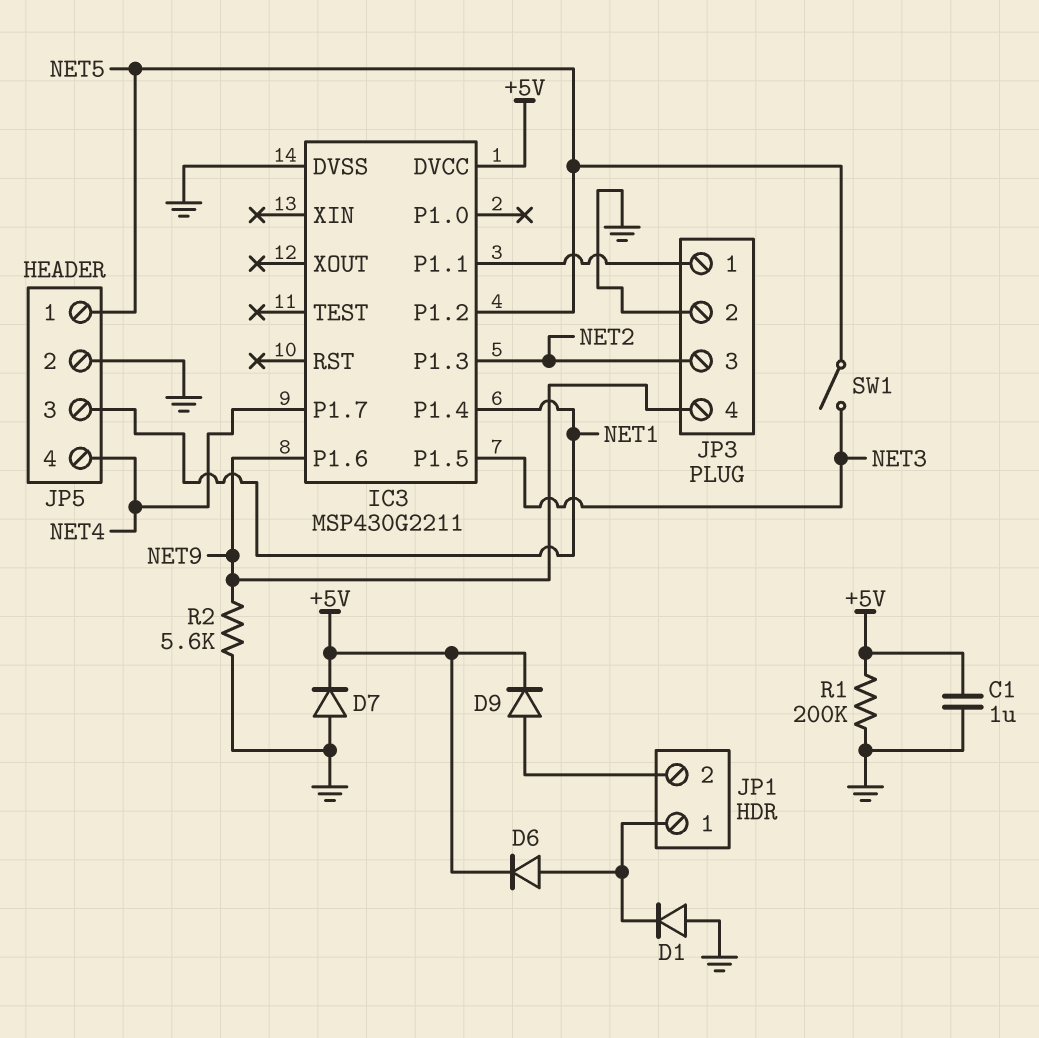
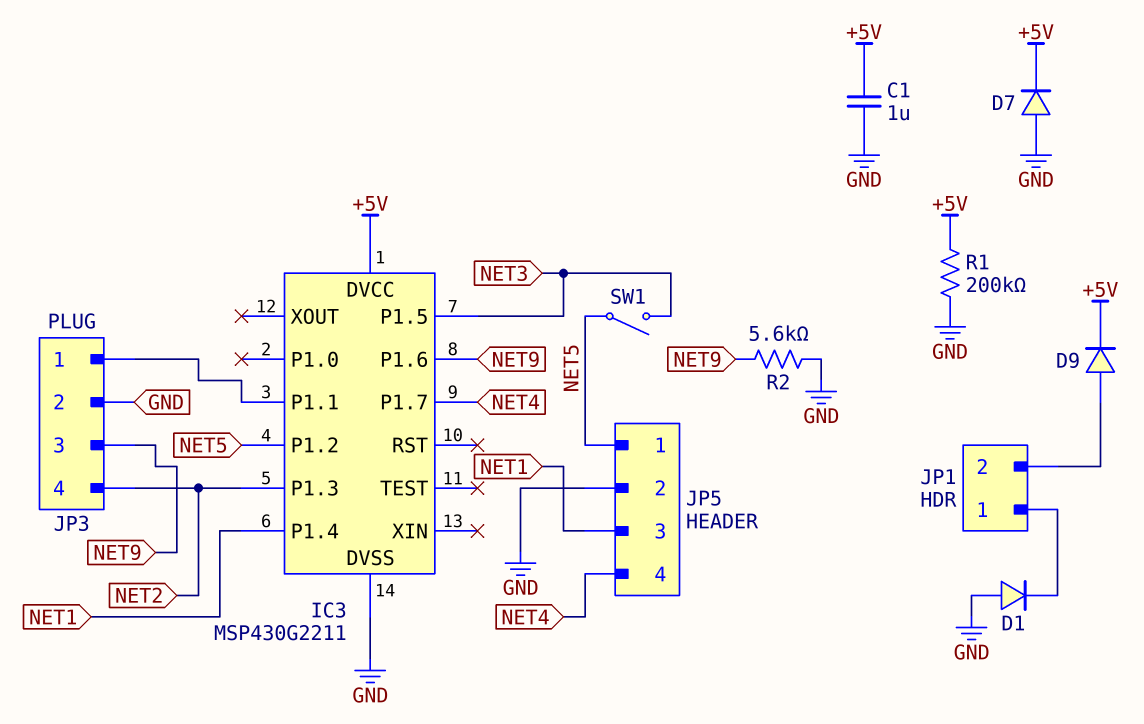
D6: diode (A JP1/1, K +5V) -> none
JP3 pin 3: NET2 -> NET9
JP3 pin 4: NET9 -> NET2

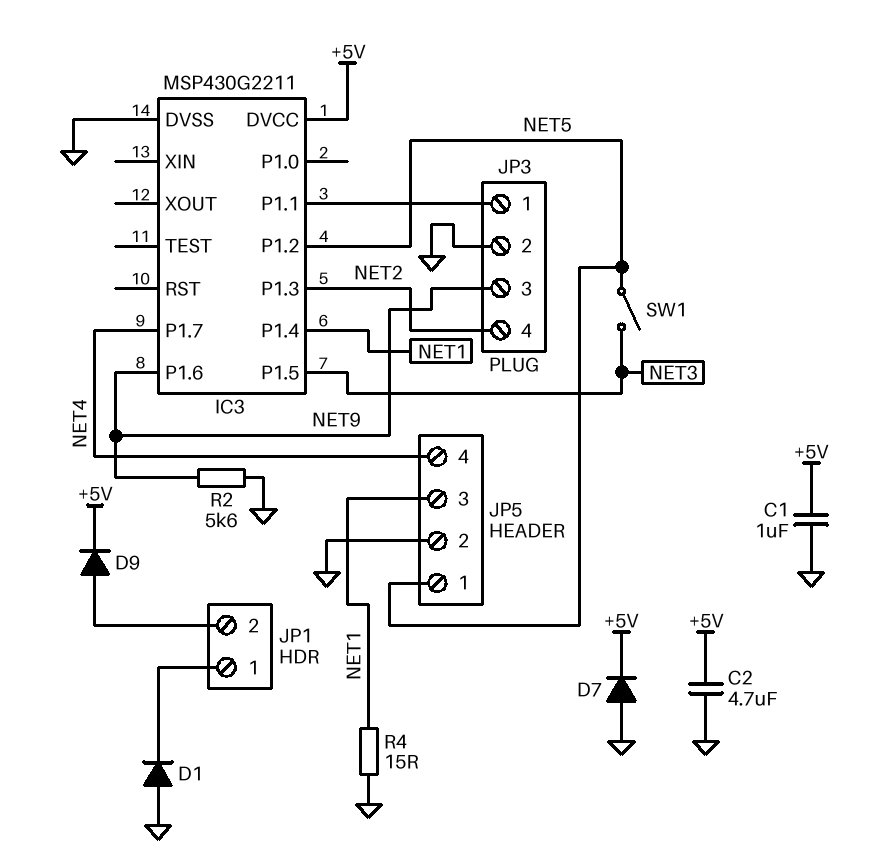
C2: none -> 4.7uF (+5V, GND)
R1: 200k (+5V, GND) -> none
R4: none -> 15 (GND, NET1)

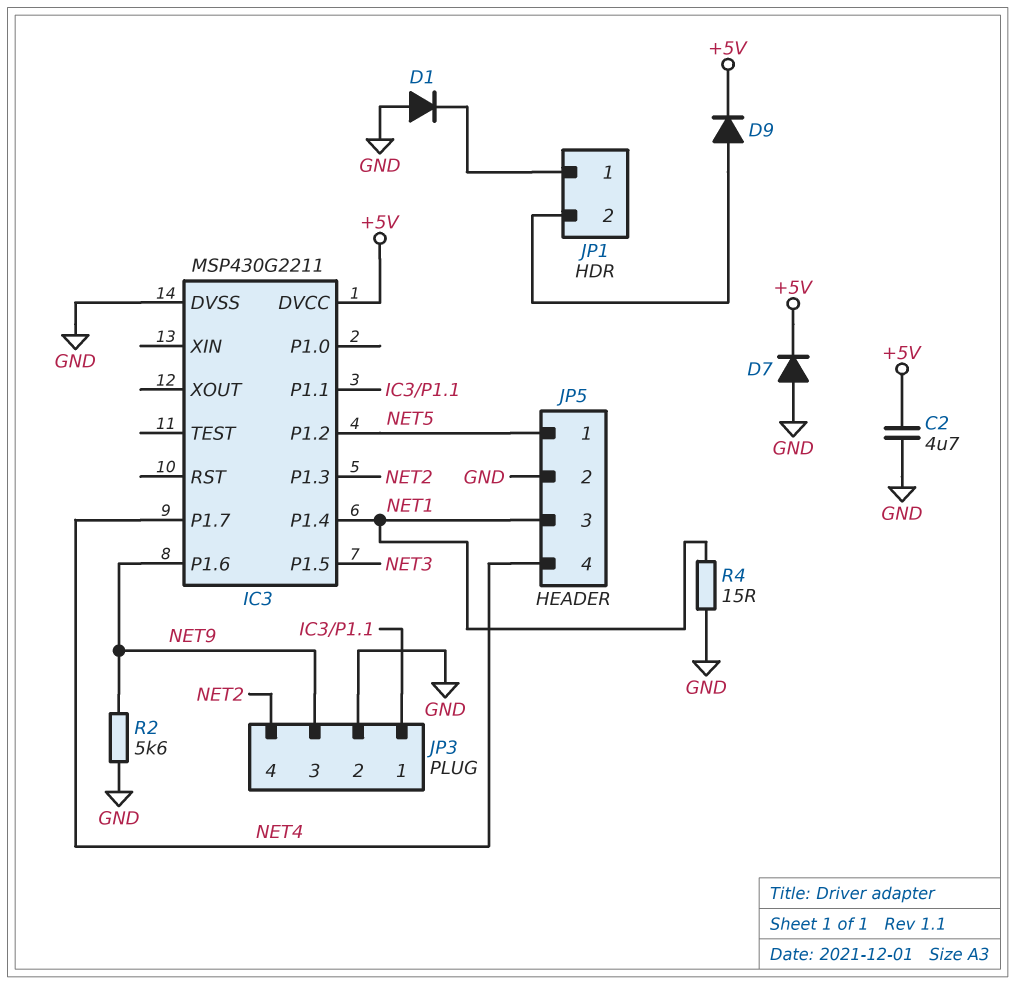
C1: 1uF (+5V, GND) -> none
SW1: switch (NET3, NET5) -> none

